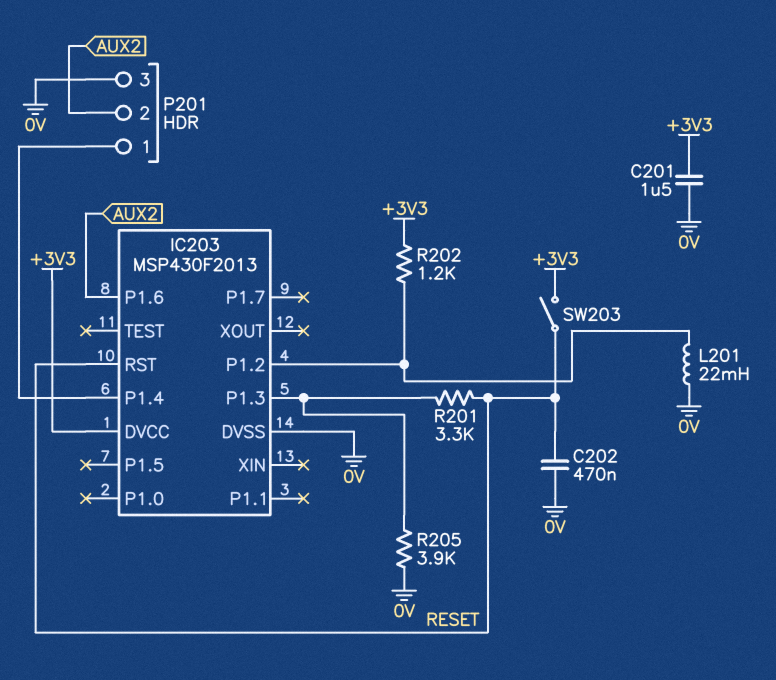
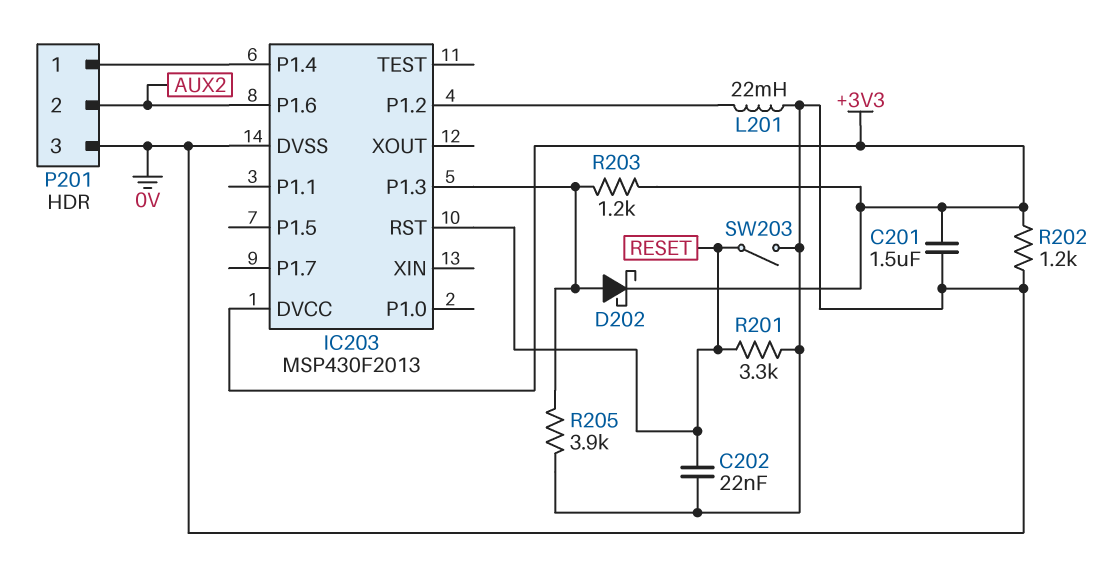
C202: 470nF (0V, RESET) -> 22nF (0V, RESET)
D202: none -> schottky (A IC203/P1.3, K +3V3)
R201: 3.3k (IC203/P1.3, RESET) -> 3.3k (0V, RESET)
R202: 1.2k (+3V3, IC203/P1.2) -> 1.2k (+3V3, 0V)
R203: none -> 1.2k (+3V3, IC203/P1.3)
SW203: switch (+3V3, RESET) -> switch (0V, RESET)

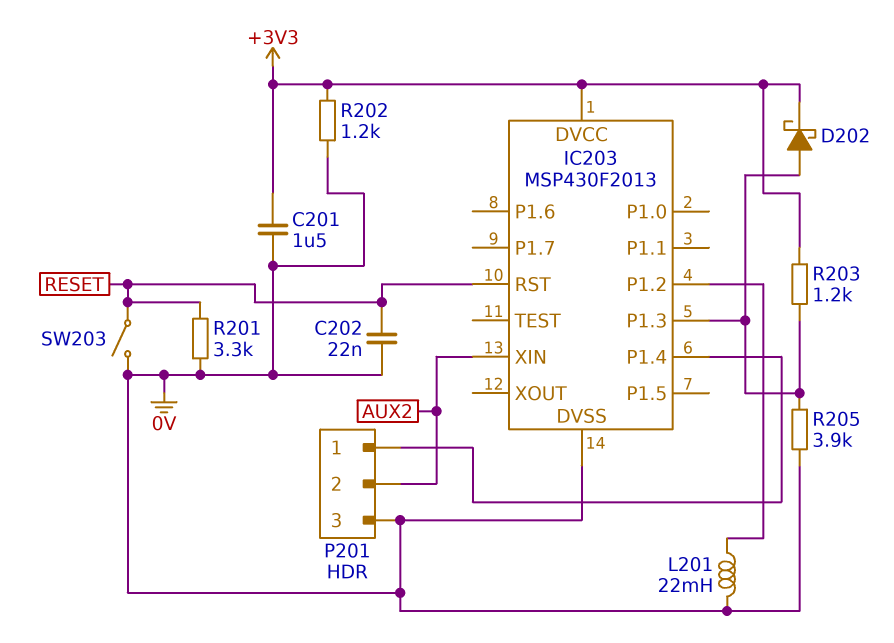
IC203 pin P1.6: AUX2 -> none
IC203 pin XIN: none -> AUX2

